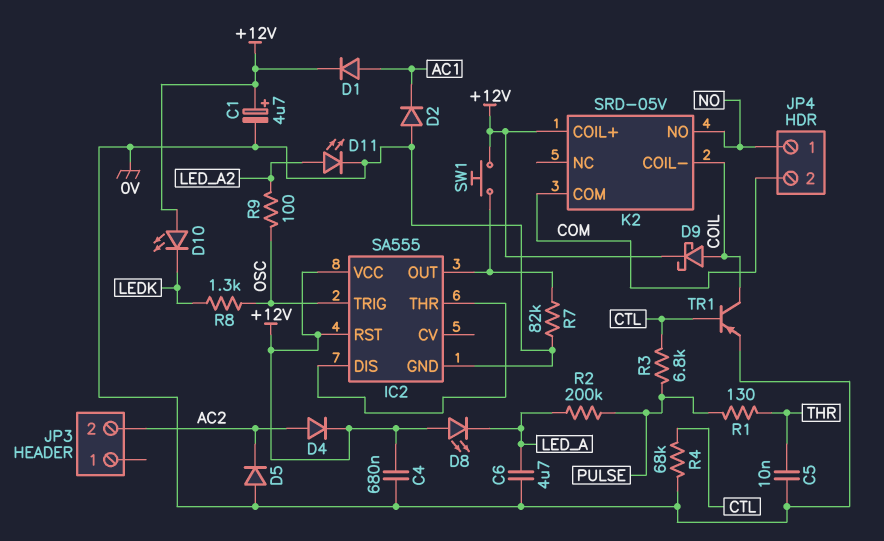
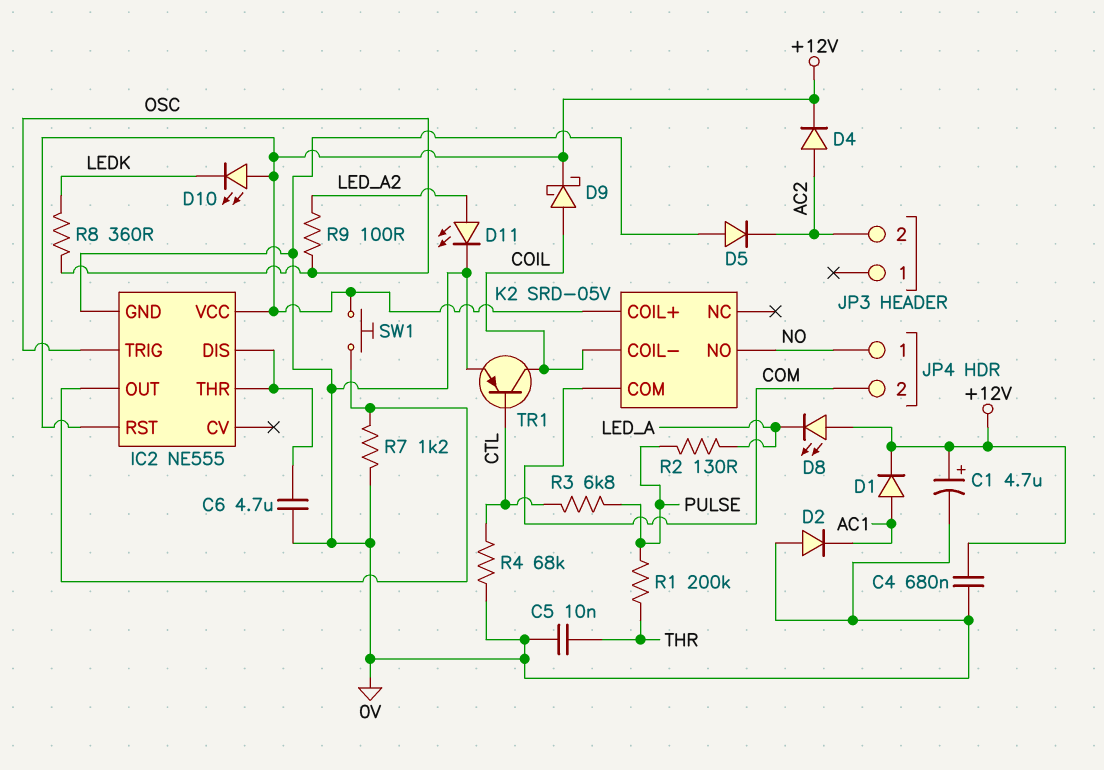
C6: 4.7uF (0V, LED_A) -> 4.7uF (0V, IC2/DIS)
IC2: SA555 -> NE555
R1: 130 (PULSE, THR) -> 200k (PULSE, THR)
R2: 200k (LED_A, PULSE) -> 130 (LED_A, PULSE)
R7: 82k (0V, IC2/OUT) -> 1.2k (0V, IC2/OUT)
R8: 1.3k (LEDK, OSC) -> 360 (LEDK, OSC)

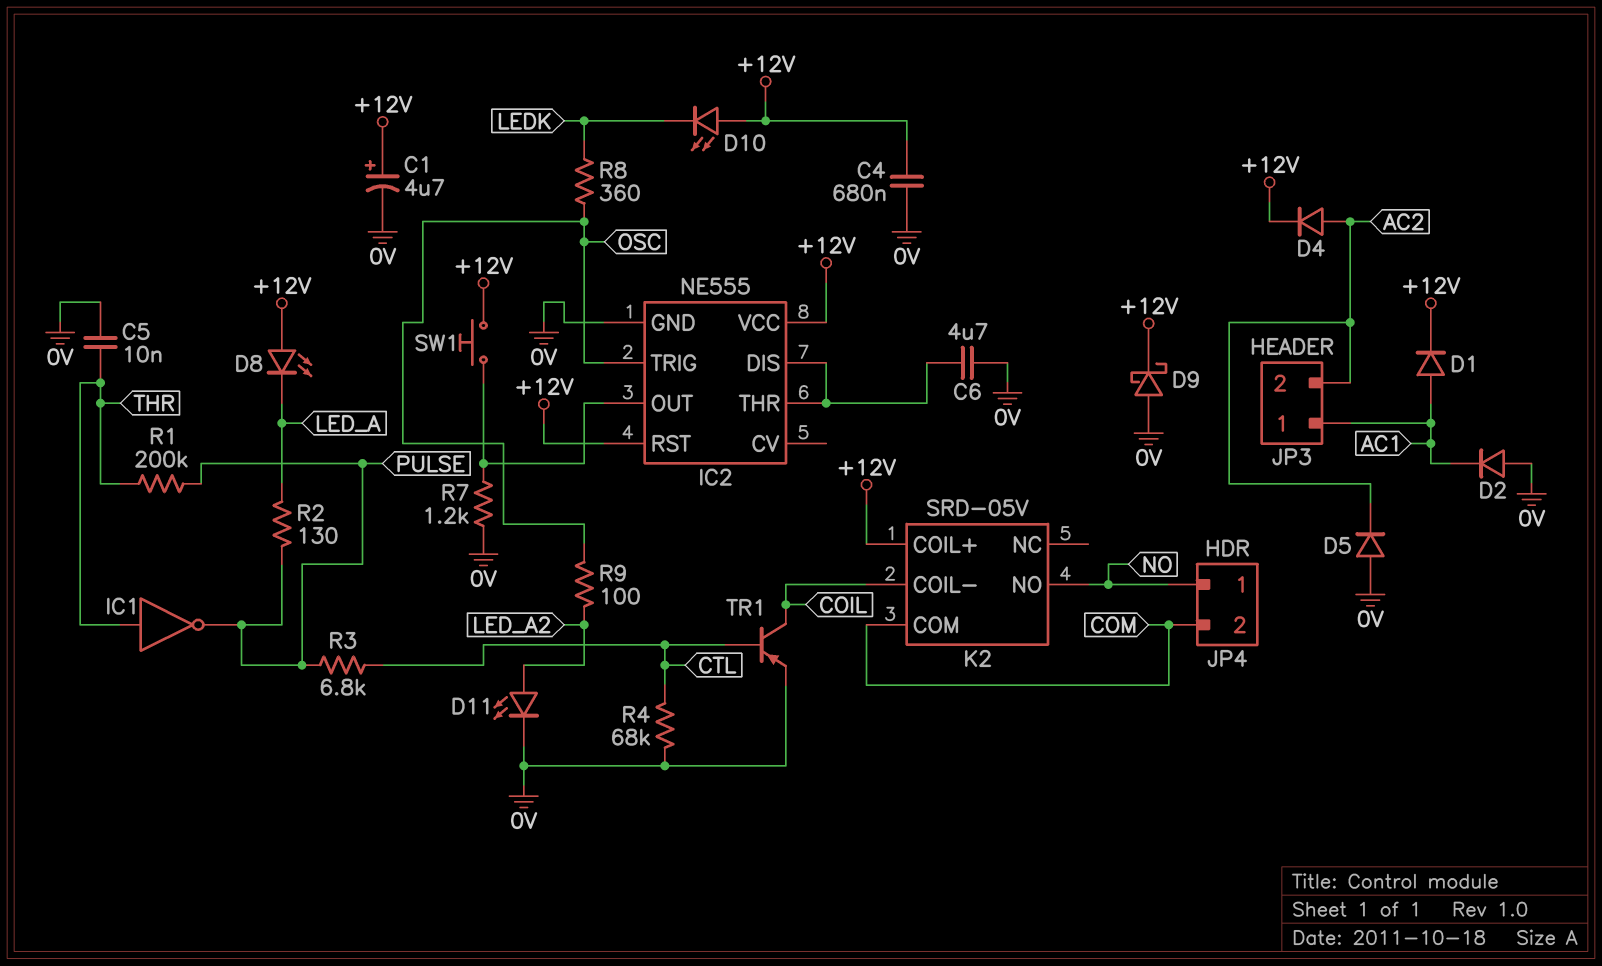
D9: schottky (A COIL, K +12V) -> schottky (A 0V, K +12V)
IC1: none -> NOT (in THR, out PULSE)
JP3 pin 1: none -> AC1

